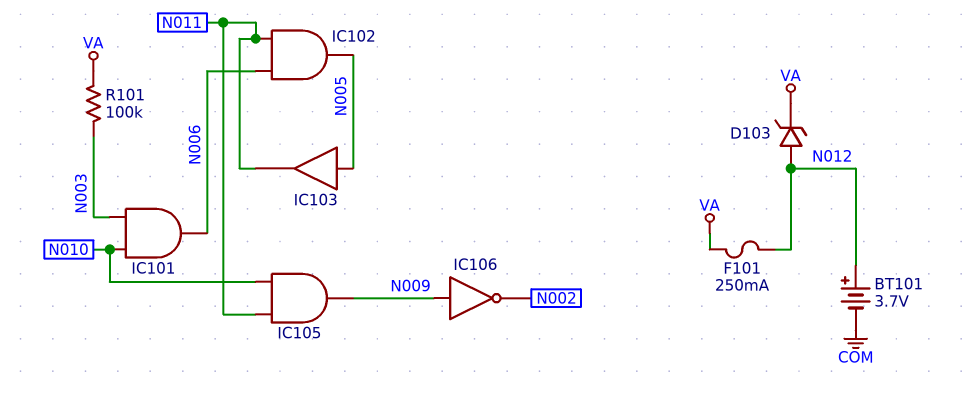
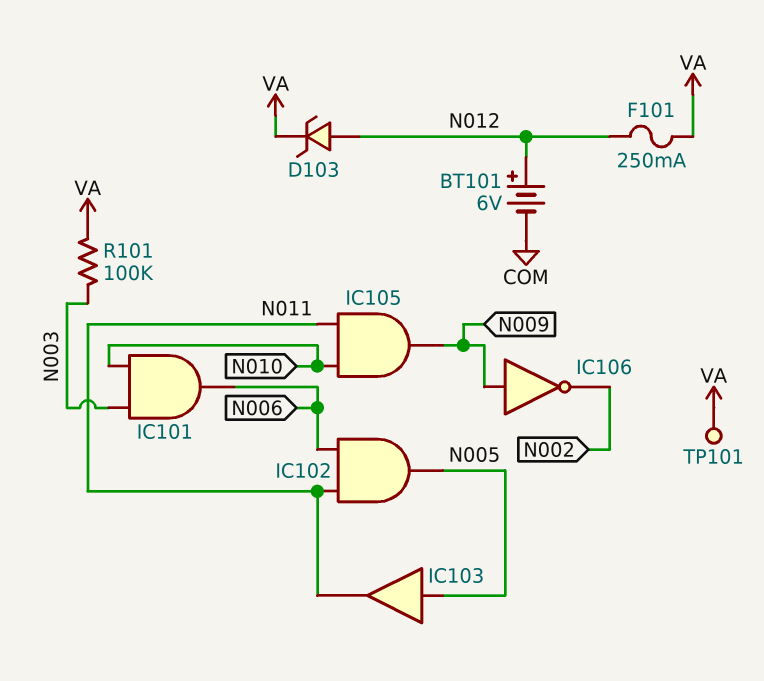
BT101: 3.7V (plus N012, minus COM) -> 6V (plus N012, minus COM)
TP101: none -> test point (VA)

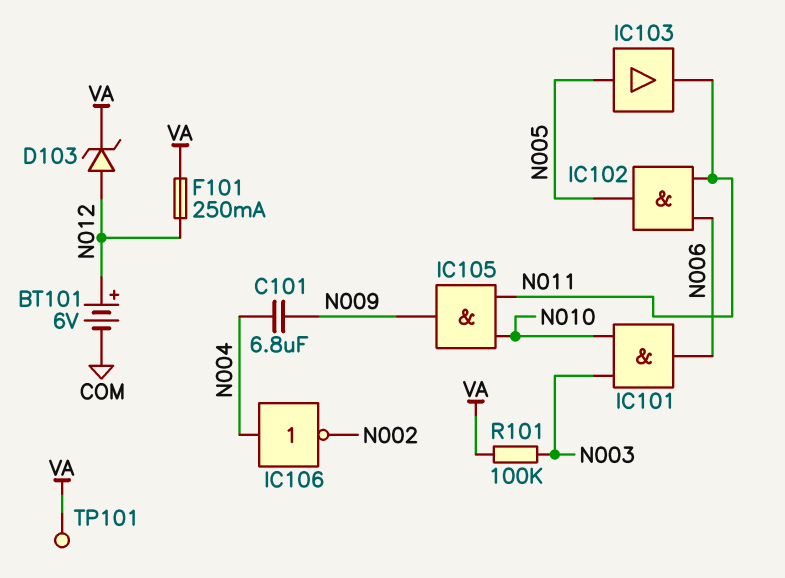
C101: none -> 6.8uF (N004, N009)
IC106: NOT (in N009, out N002) -> NOT (in N004, out N002)

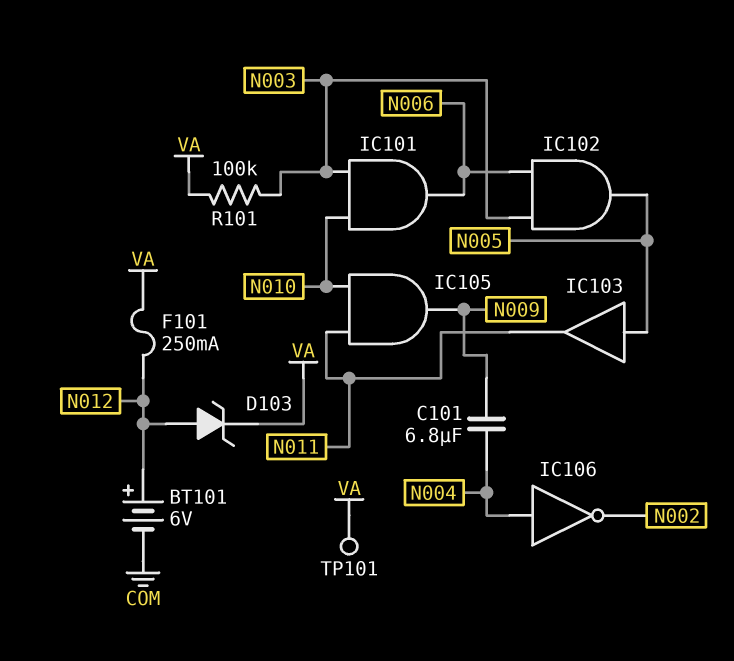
IC102: AND (in N006, in N011, out N005) -> AND (in N003, in N006, out N005)

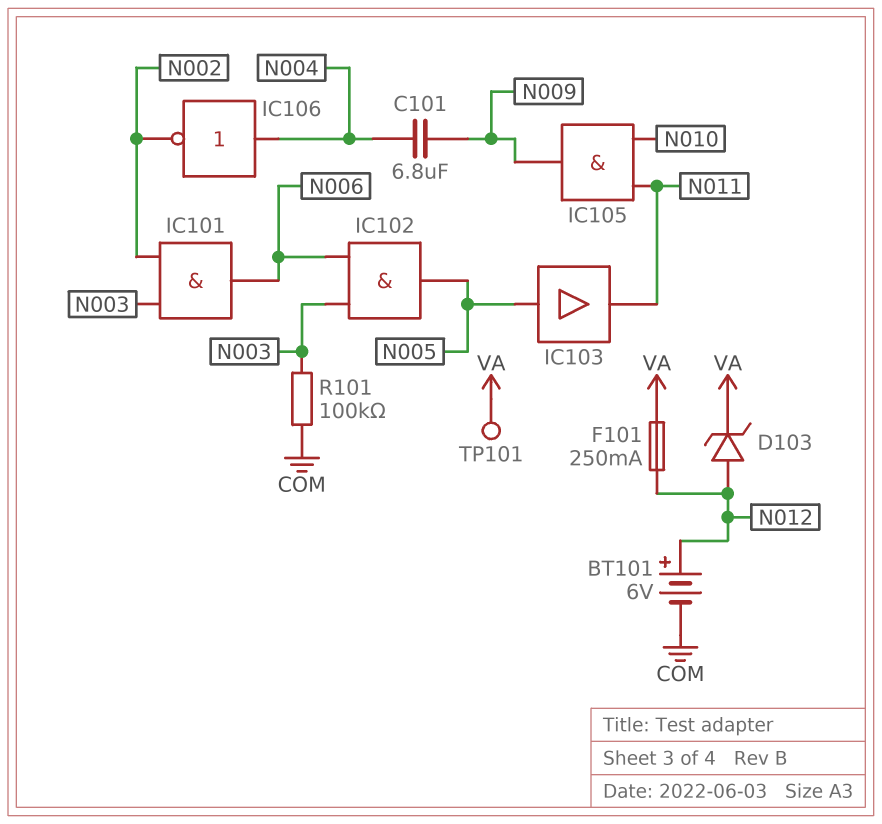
IC101: AND (in N003, in N010, out N006) -> AND (in N002, in N003, out N006)
R101: 100k (N003, VA) -> 100k (COM, N003)

